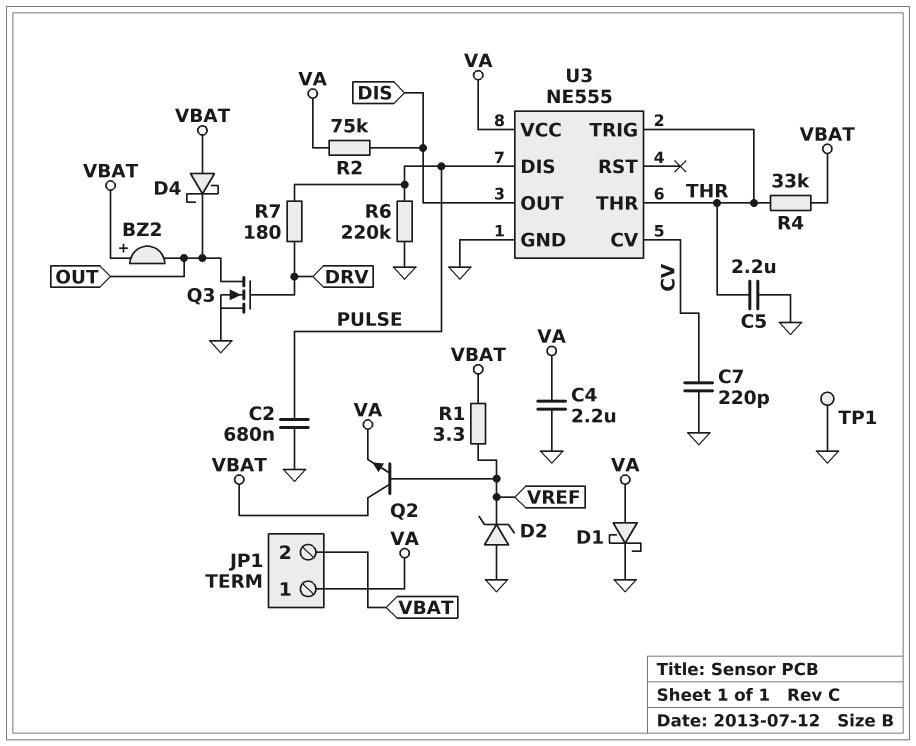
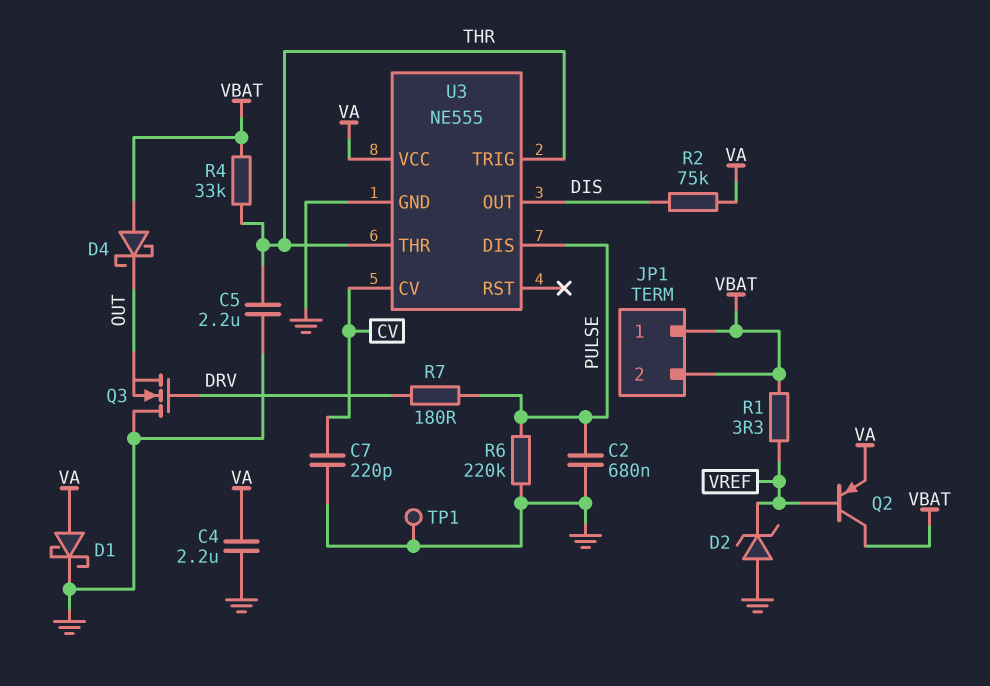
BZ2: buzzer (plus VBAT, minus OUT) -> none
JP1 pin 1: VA -> VBAT
Q2: NPN (B VREF, C VBAT, E VA) -> PNP (B VREF, C VBAT, E VA)
Q3: NMOS (G DRV, D OUT, S GND) -> NMOS (G DRV, D GND, S OUT)

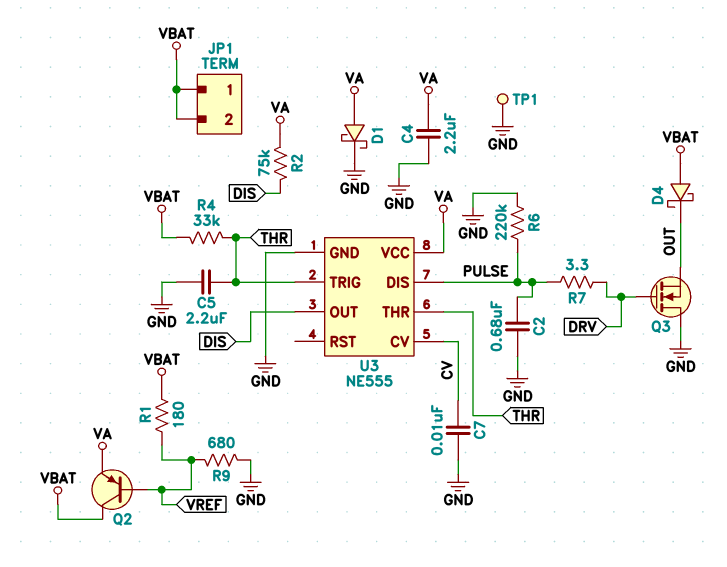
C7: 220pF (CV, GND) -> 10nF (CV, GND)
D2: zener (A GND, K VREF) -> none
R1: 3.3 (VBAT, VREF) -> 180 (VBAT, VREF)
R7: 180 (DRV, PULSE) -> 3.3 (DRV, PULSE)
R9: none -> 680 (GND, VREF)

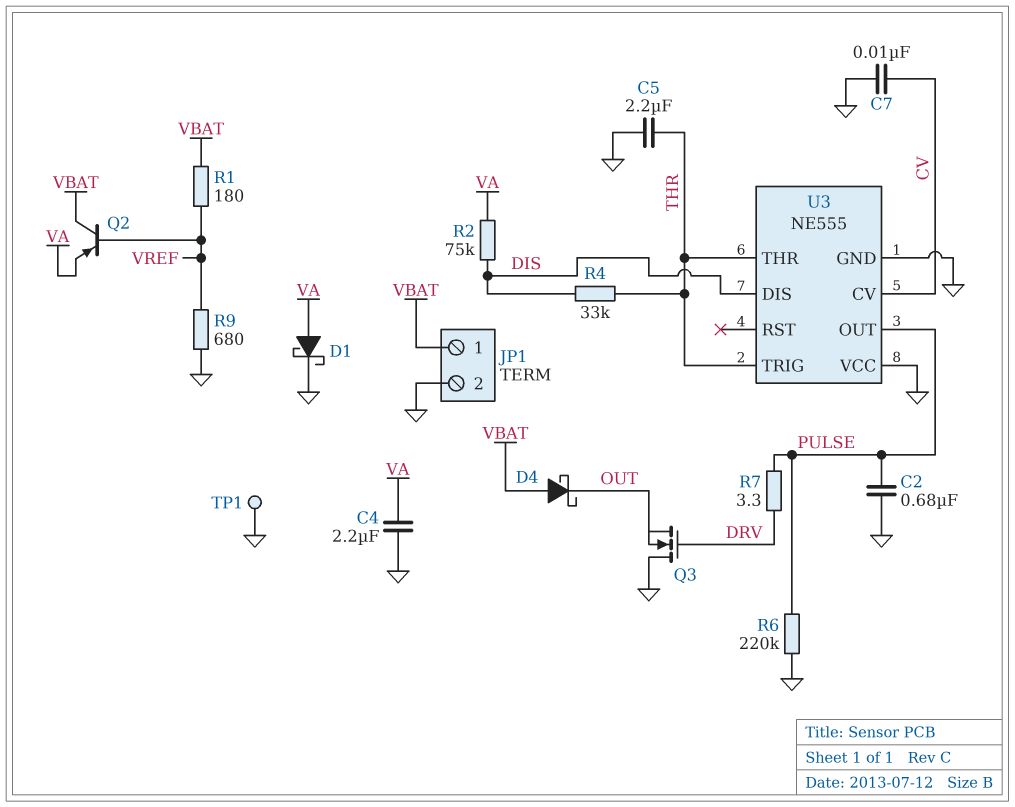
JP1 pin 2: VBAT -> GND
R4: 33k (THR, VBAT) -> 33k (DIS, THR)
U3 pin DIS: PULSE -> DIS
U3 pin OUT: DIS -> PULSE
U3 pin VCC: VA -> GND

